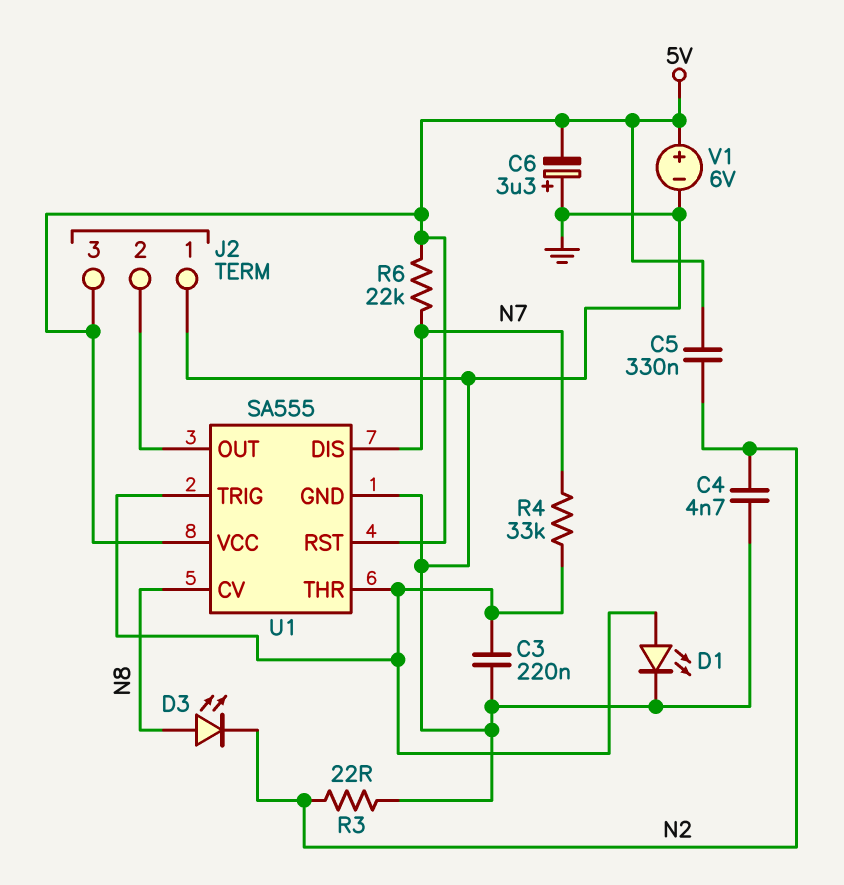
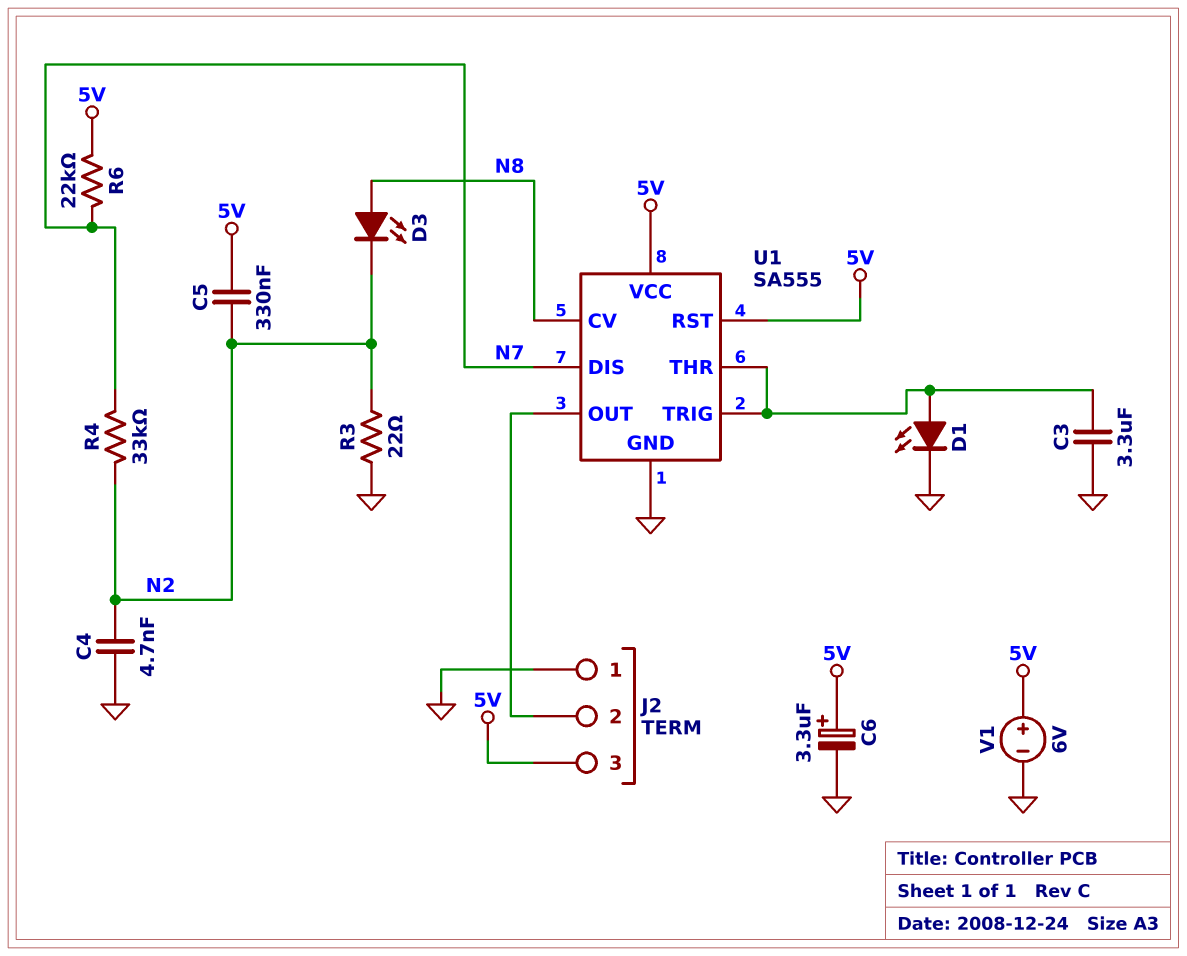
C3: 220nF (GND, U1/THR) -> 3.3uF (GND, U1/THR)
C6: 3.3uF (plus GND, minus 5V) -> 3.3uF (plus 5V, minus GND)
R4: 33k (N7, U1/THR) -> 33k (N2, N7)

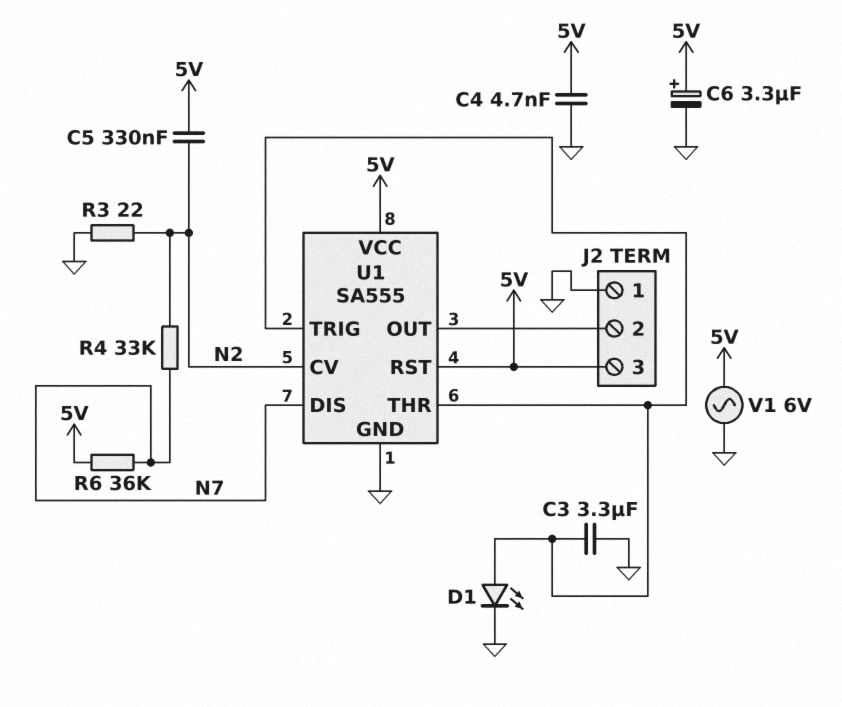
C4: 4.7nF (GND, N2) -> 4.7nF (5V, GND)
D3: LED (A N8, K N2) -> none
R6: 22k (5V, N7) -> 36k (5V, N7)
U1 pin CV: N8 -> N2
V1: 6V (plus 5V, minus GND) -> AC 6V (5V, GND)

